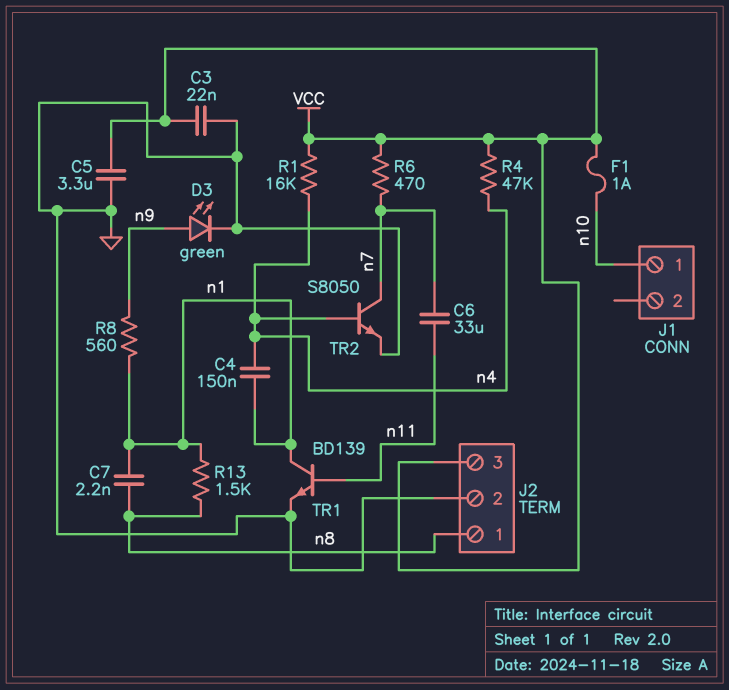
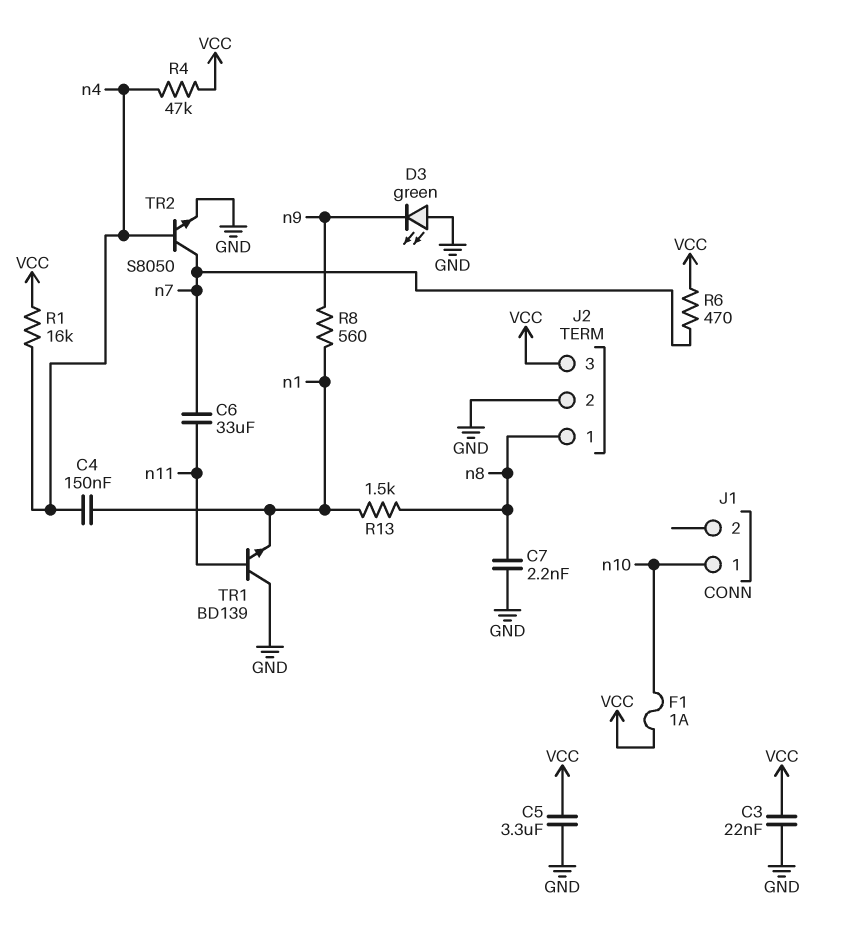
C7: 2.2nF (n1, n8) -> 2.2nF (GND, n8)
D3: LED green (A n9, K GND) -> LED green (A GND, K n9)
TR1: NPN BD139 (B n11, C n1, E GND) -> NPN BD139 (B n11, C GND, E n1)

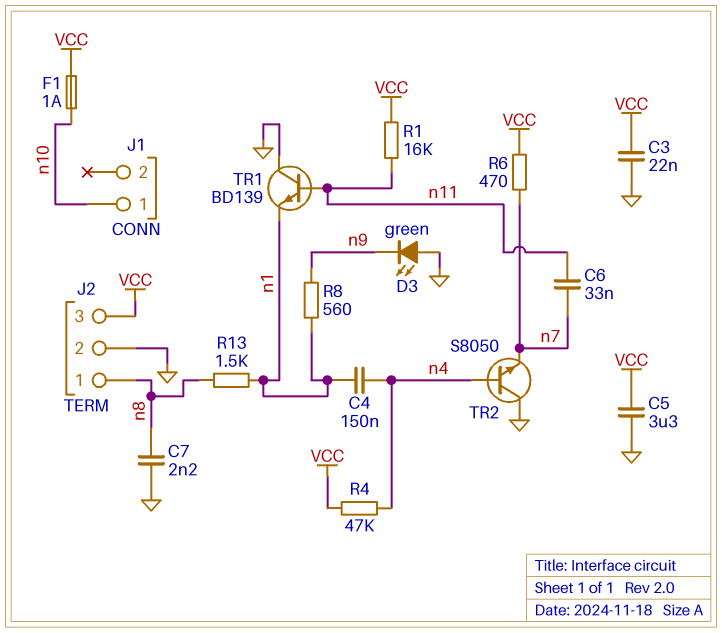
C6: 33uF (n7, n11) -> 33nF (n7, n11)
R1: 16k (VCC, n4) -> 16k (VCC, n11)
TR2: NPN S8050 (B n4, C n7, E GND) -> NPN S8050 (B n4, C GND, E n7)

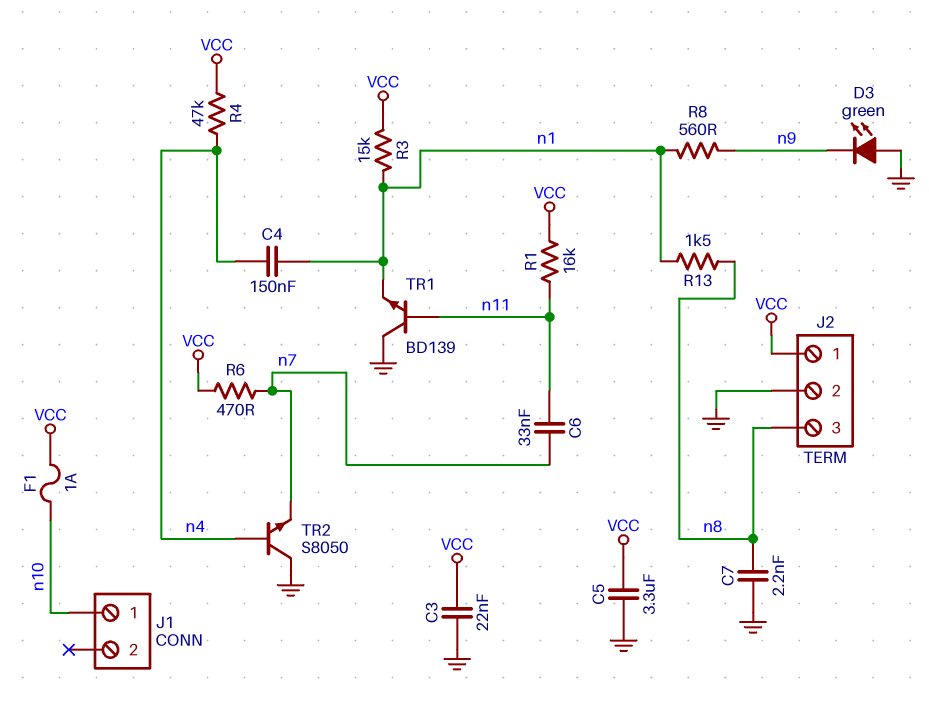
J2 pin 1: n8 -> VCC
J2 pin 3: VCC -> n8
R3: none -> 15k (VCC, n1)

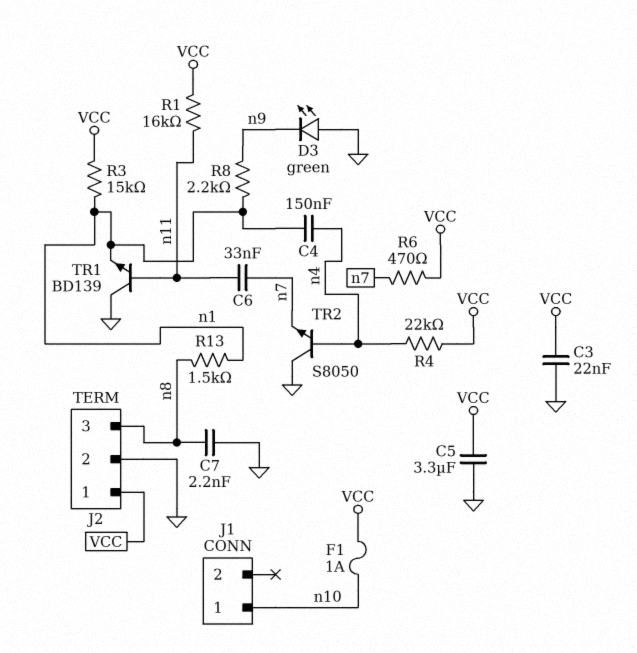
R4: 47k (VCC, n4) -> 22k (VCC, n4)
R8: 560 (n1, n9) -> 2.2k (n1, n9)

